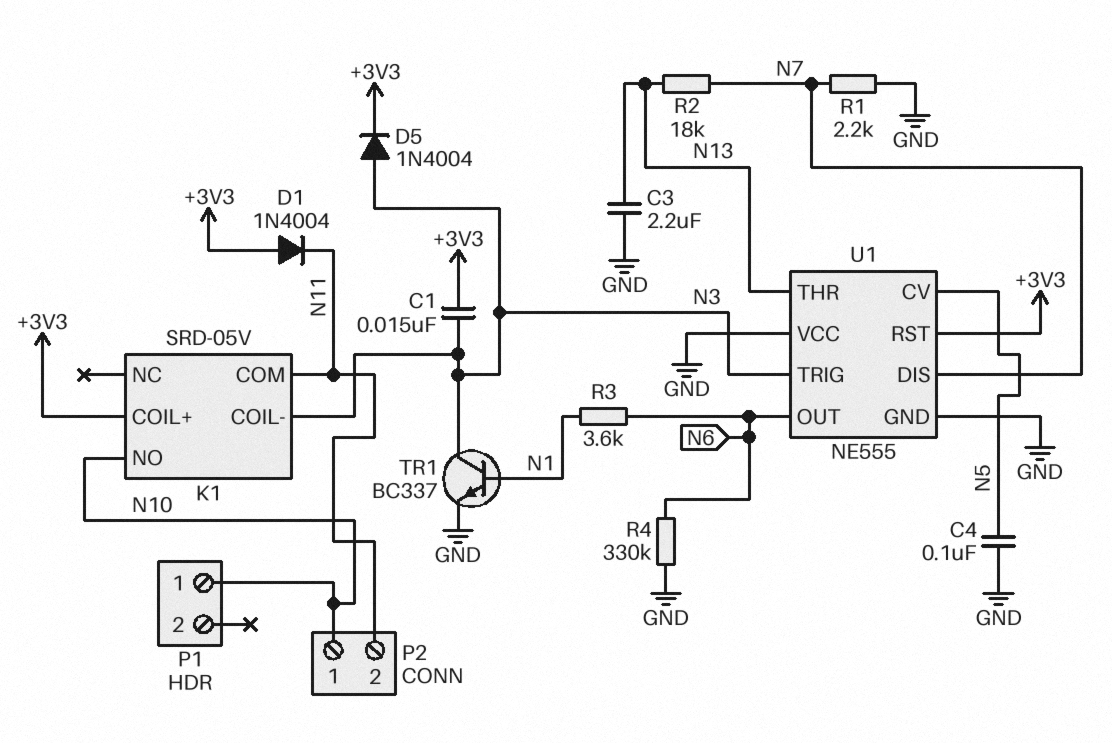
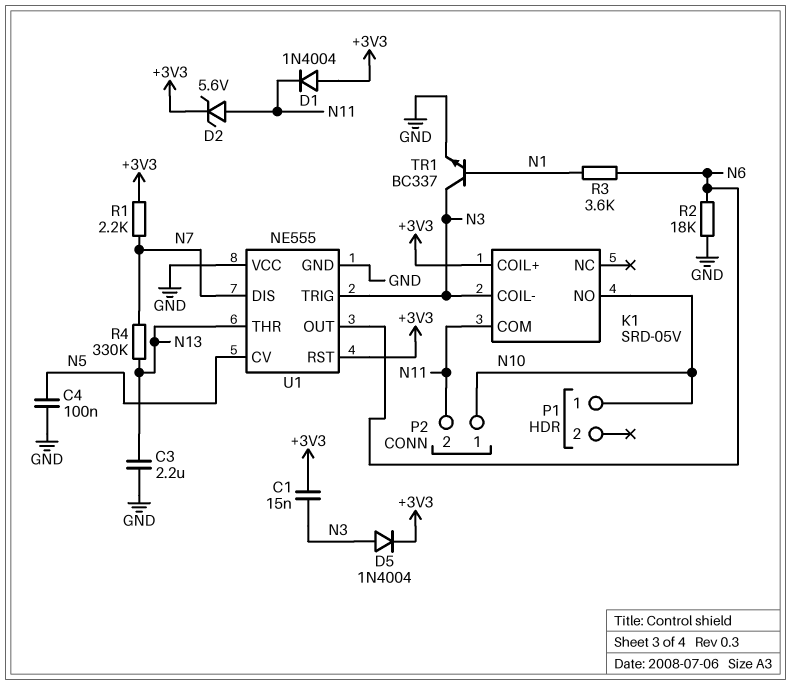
D2: none -> zener 5.6V (A N11, K +3V3)
R1: 2.2k (GND, N7) -> 2.2k (+3V3, N7)
R2: 18k (N7, N13) -> 18k (GND, N6)
R4: 330k (GND, N6) -> 330k (N7, N13)

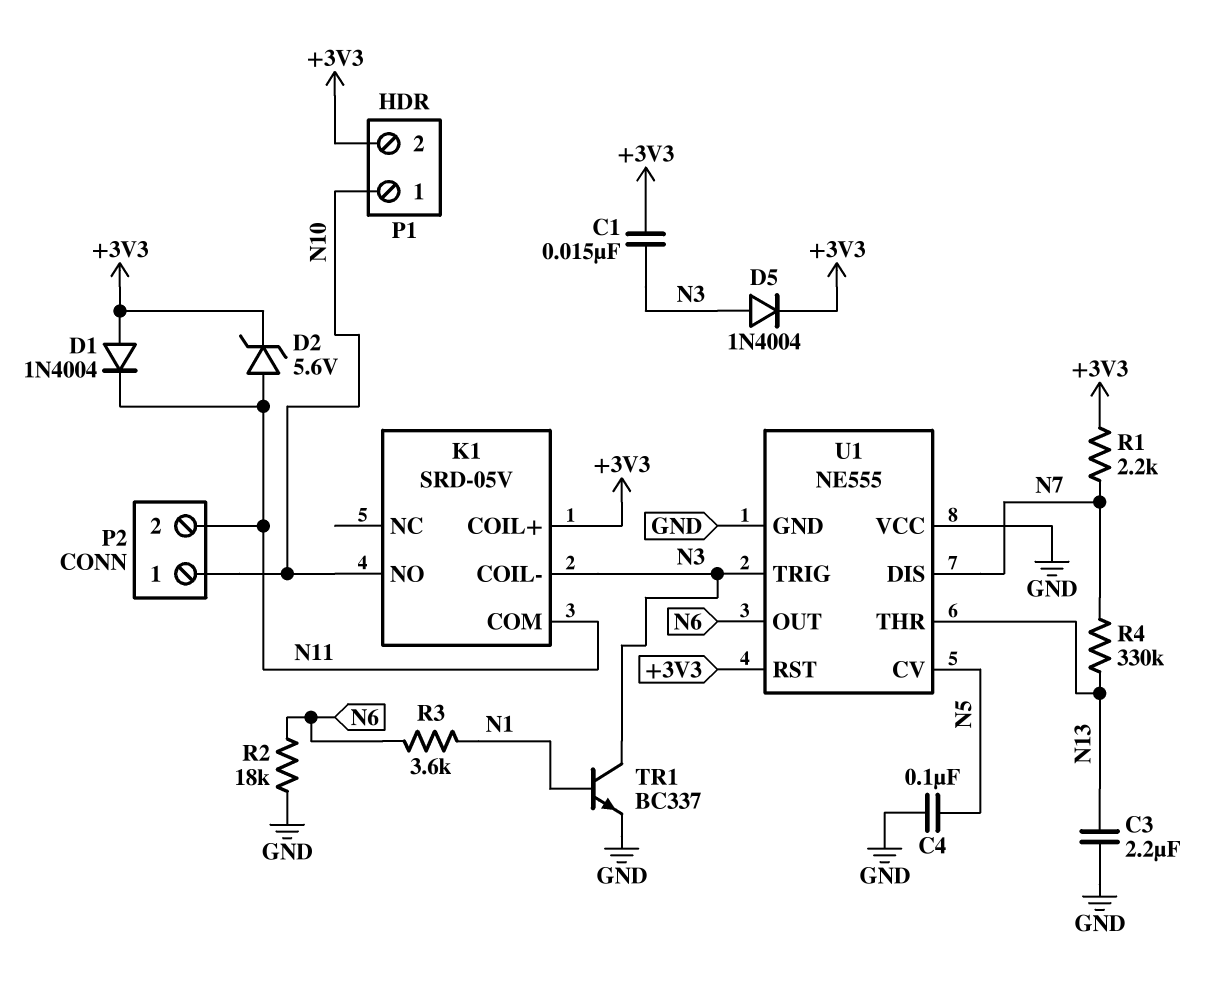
P1 pin 2: none -> +3V3

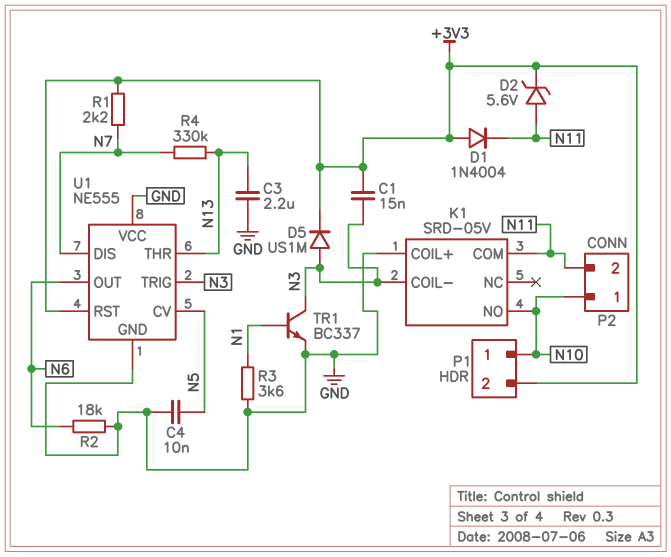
C4: 100nF (GND, N5) -> 10nF (GND, N5)
D5: diode 1N4004 (A N3, K +3V3) -> diode US1M (A N3, K +3V3)
K1 pin COIL+: +3V3 -> GND
R3: 3.6k (N1, N6) -> 3.6k (GND, N1)

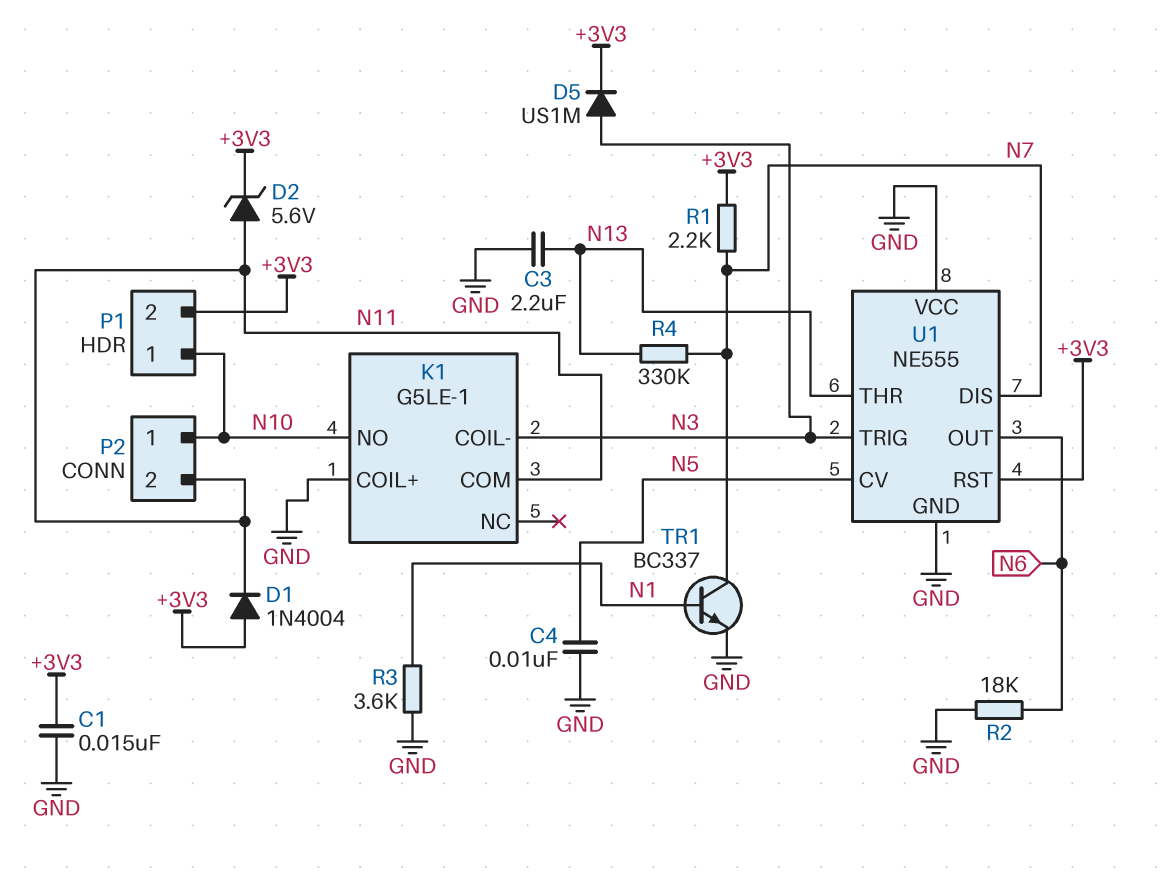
C1: 15nF (+3V3, N3) -> 15nF (+3V3, GND)
K1: SRD-05V -> G5LE-1
TR1: NPN BC337 (B N1, C N3, E GND) -> NPN BC337 (B N1, C N7, E GND)

